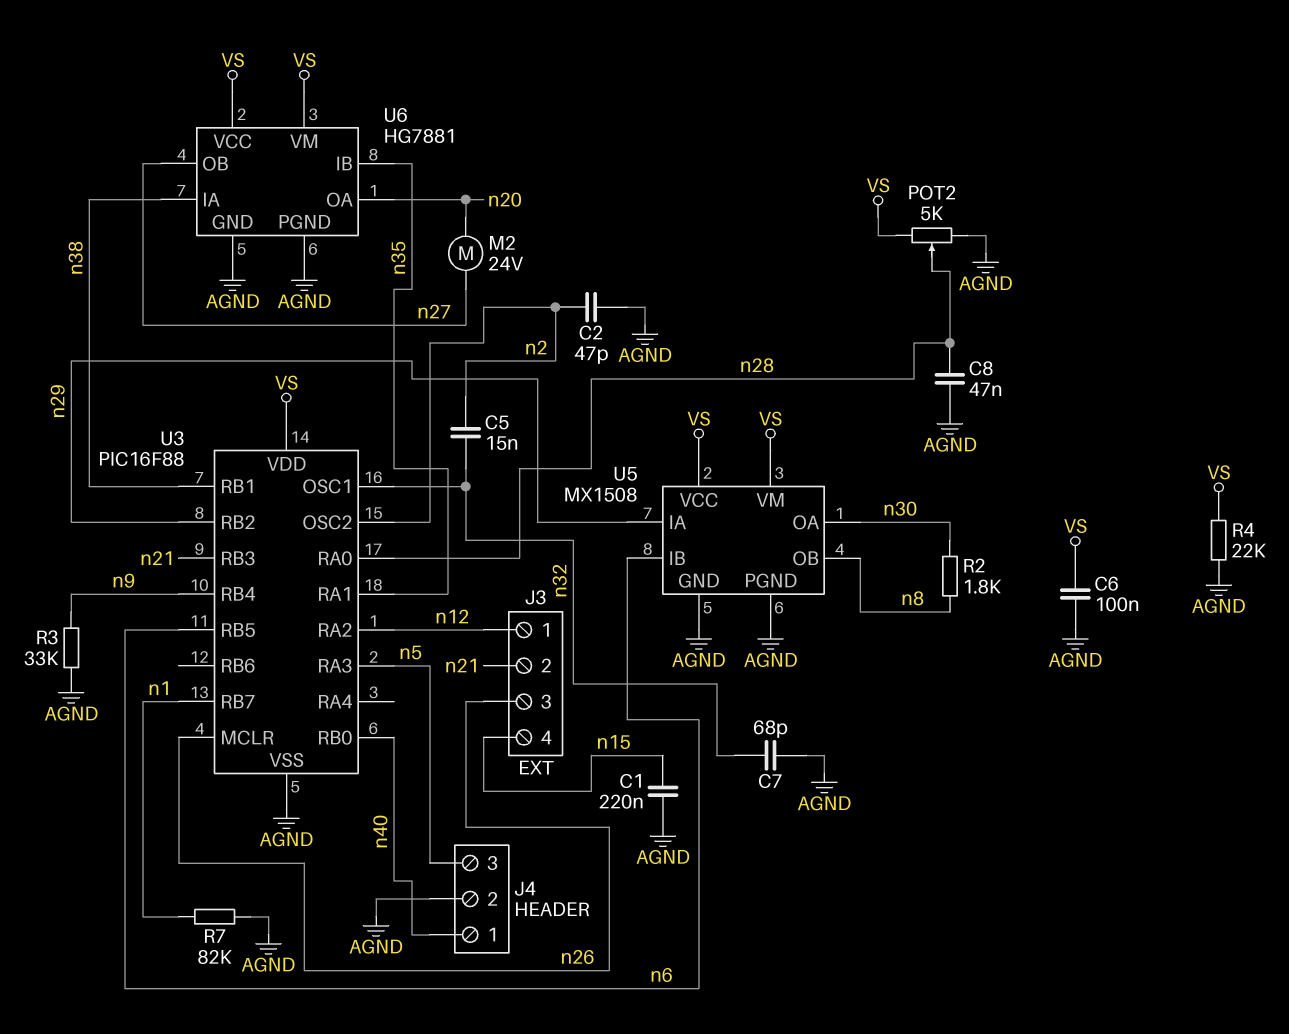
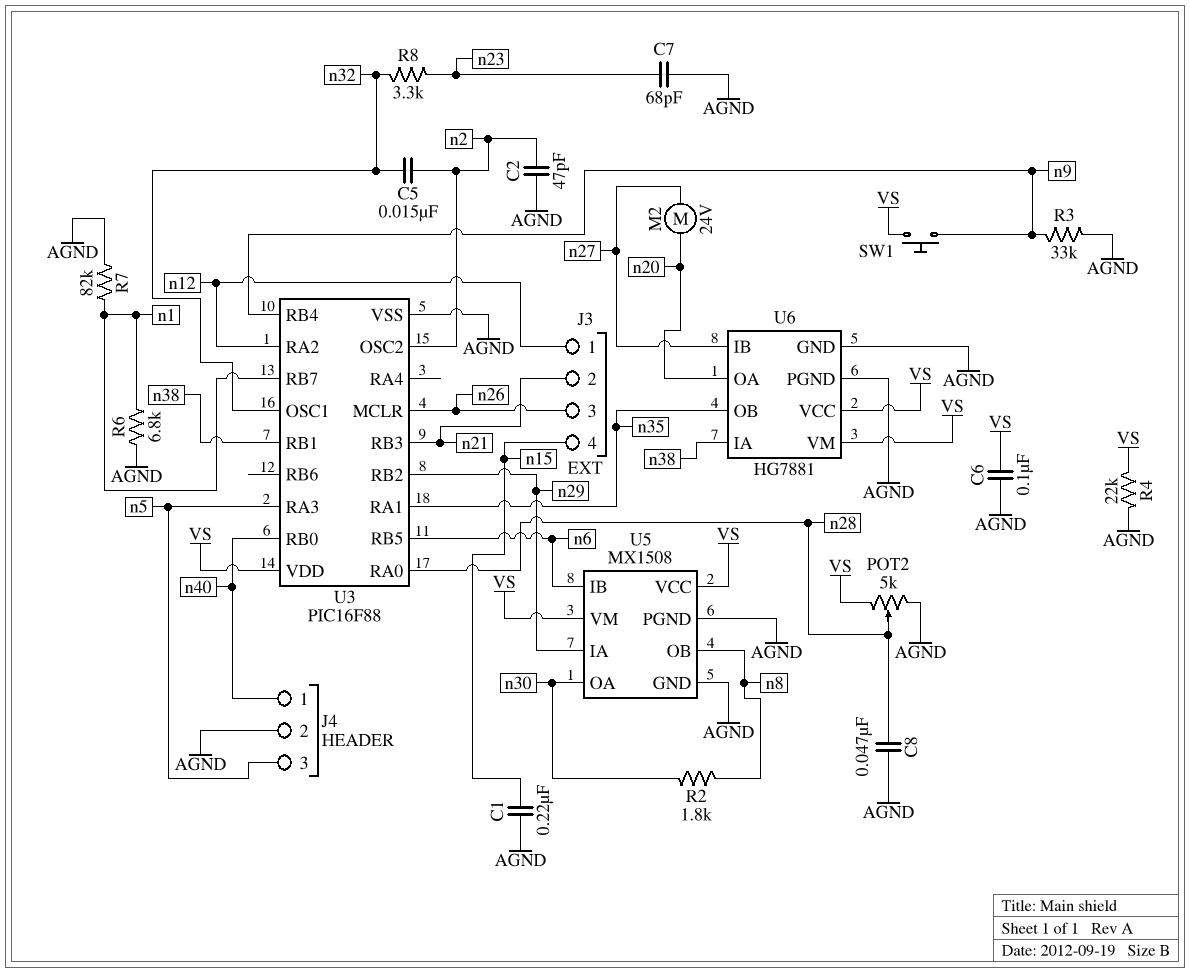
C7: 68pF (AGND, n32) -> 68pF (AGND, n23)
R6: none -> 6.8k (AGND, n1)
R8: none -> 3.3k (n23, n32)
SW1: none -> button (VS, n9)
U6 pin IB: n35 -> n27
U6 pin OB: n27 -> n35

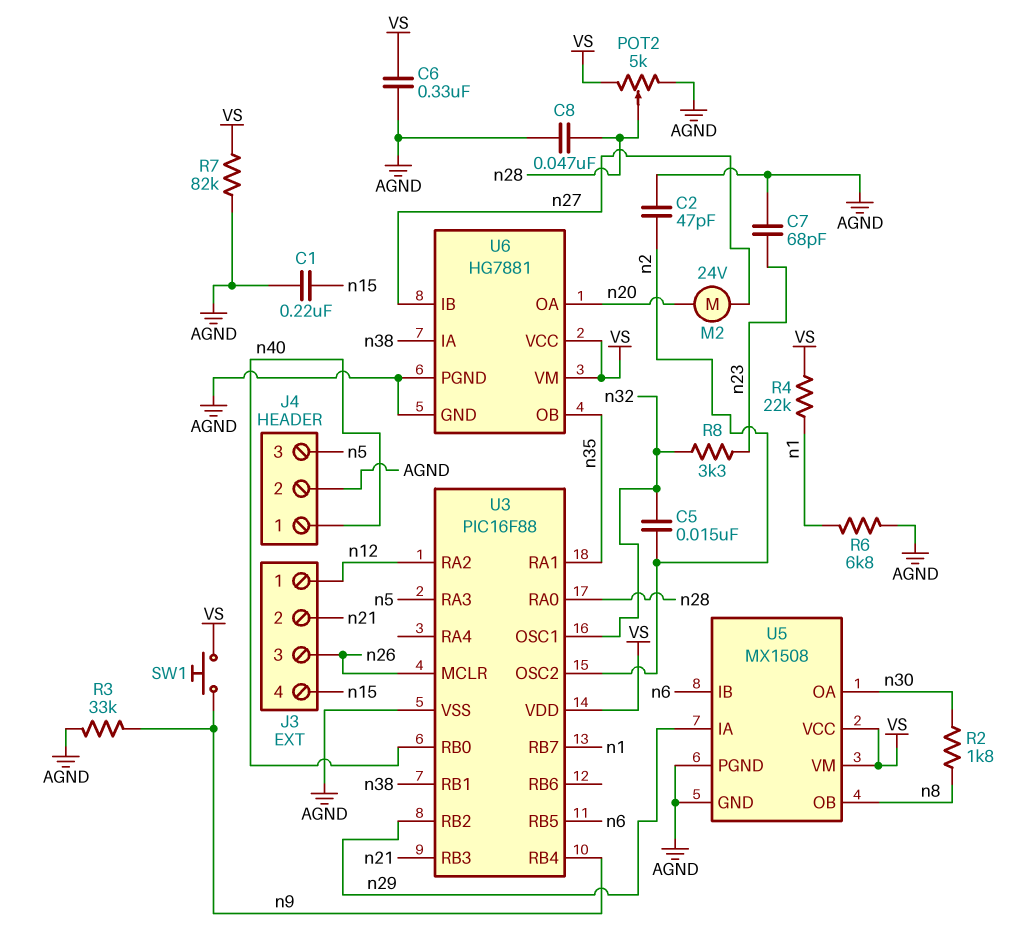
C6: 100nF (AGND, VS) -> 330nF (AGND, VS)
R4: 22k (AGND, VS) -> 22k (VS, n1)
R7: 82k (AGND, n1) -> 82k (AGND, VS)

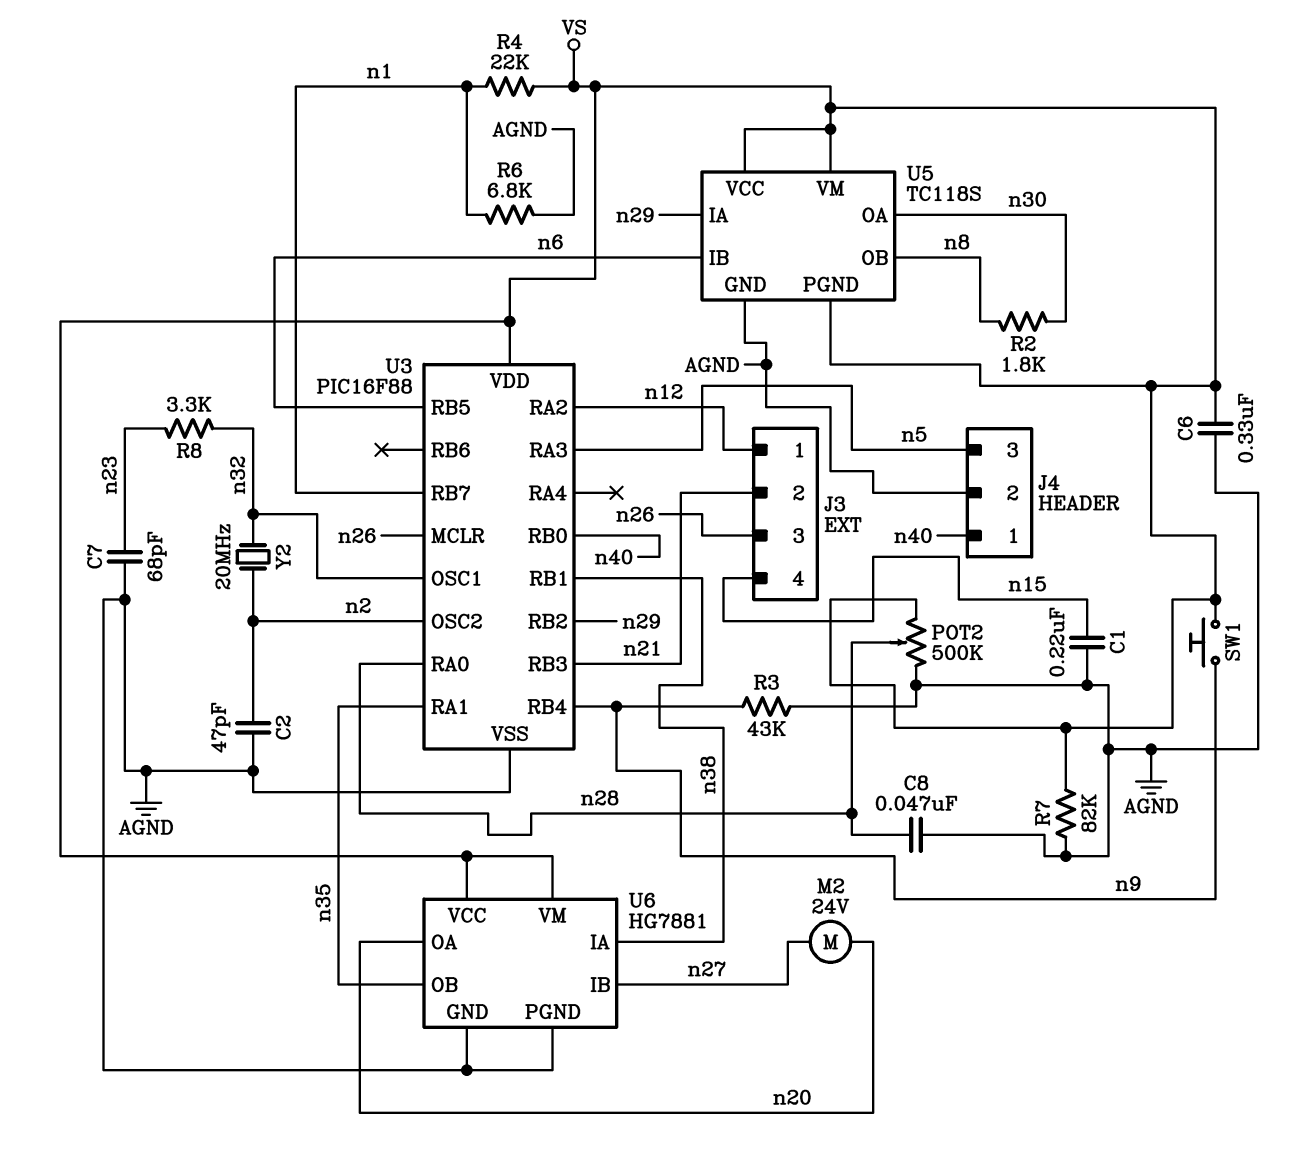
C5: 15nF (n2, n32) -> none
POT2: 5k (AGND, VS, wiper n28) -> 500k (AGND, VS, wiper n28)
R3: 33k (AGND, n9) -> 43k (AGND, n9)
U5: MX1508 -> TC118S
U5 pin PGND: AGND -> VS
Y2: none -> 20MHz (n2, n32)

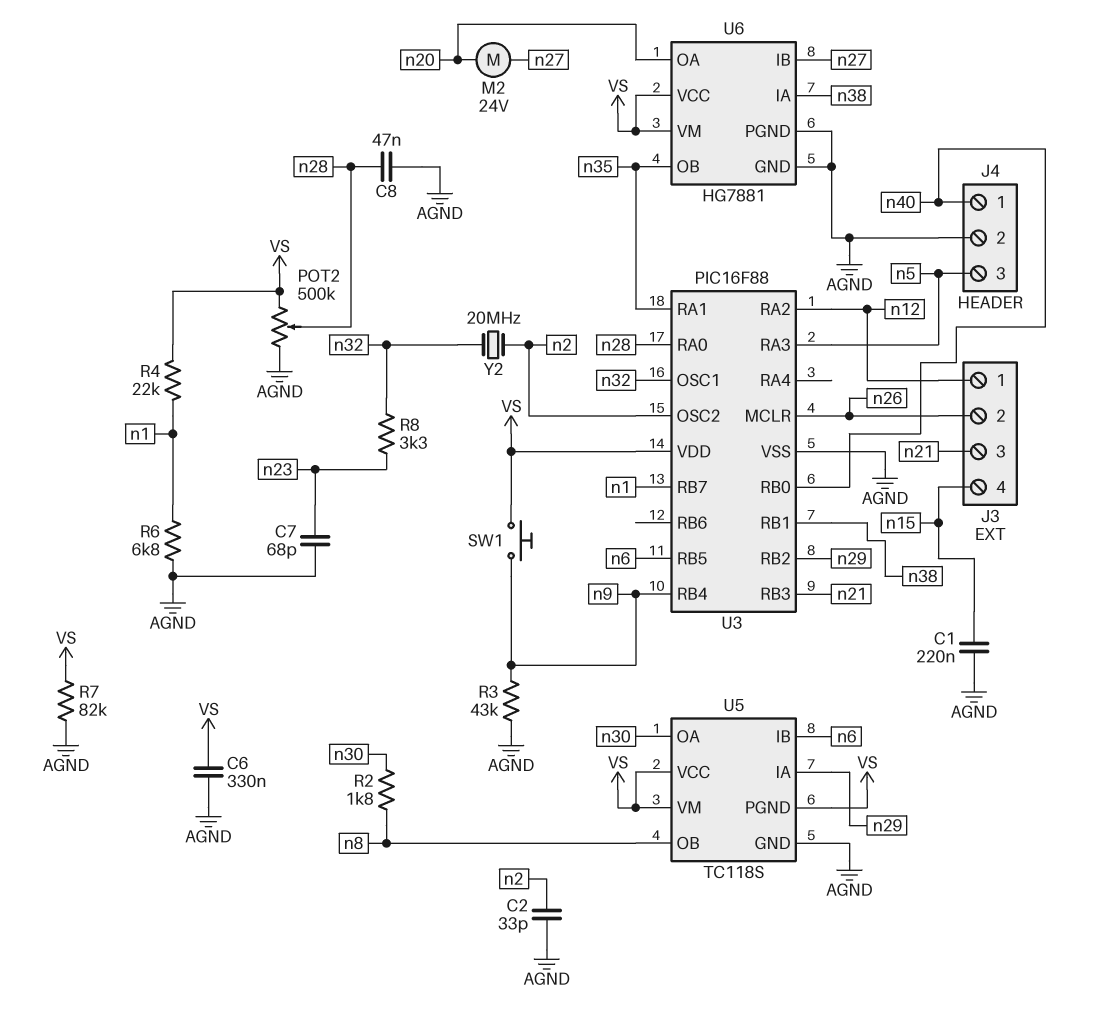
C2: 47pF (AGND, n2) -> 33pF (AGND, n2)
J3 pin 2: n21 -> n26
J3 pin 3: n26 -> n21

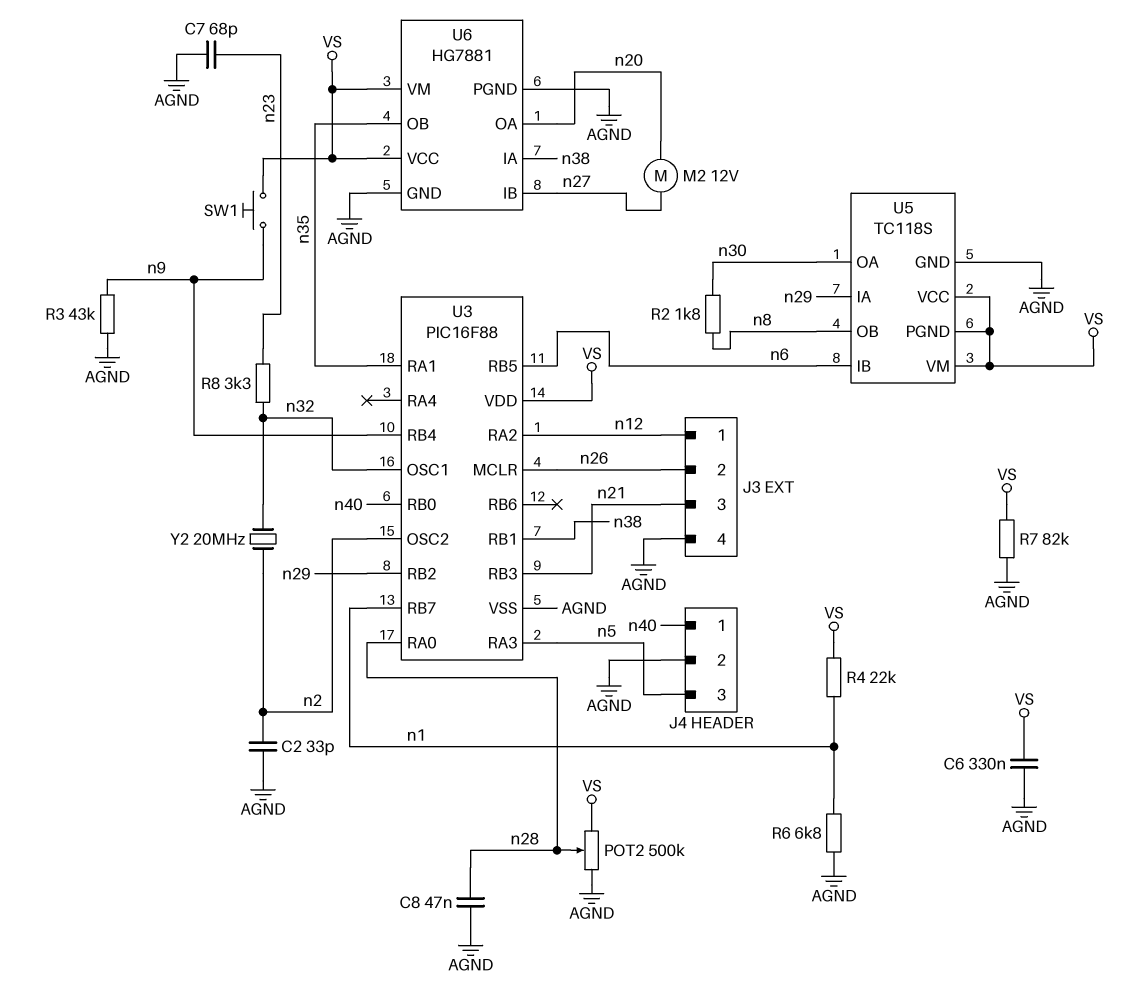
C1: 220nF (AGND, n15) -> none
J3 pin 4: n15 -> AGND
M2: motor 24V (n20, n27) -> motor 12V (n20, n27)

